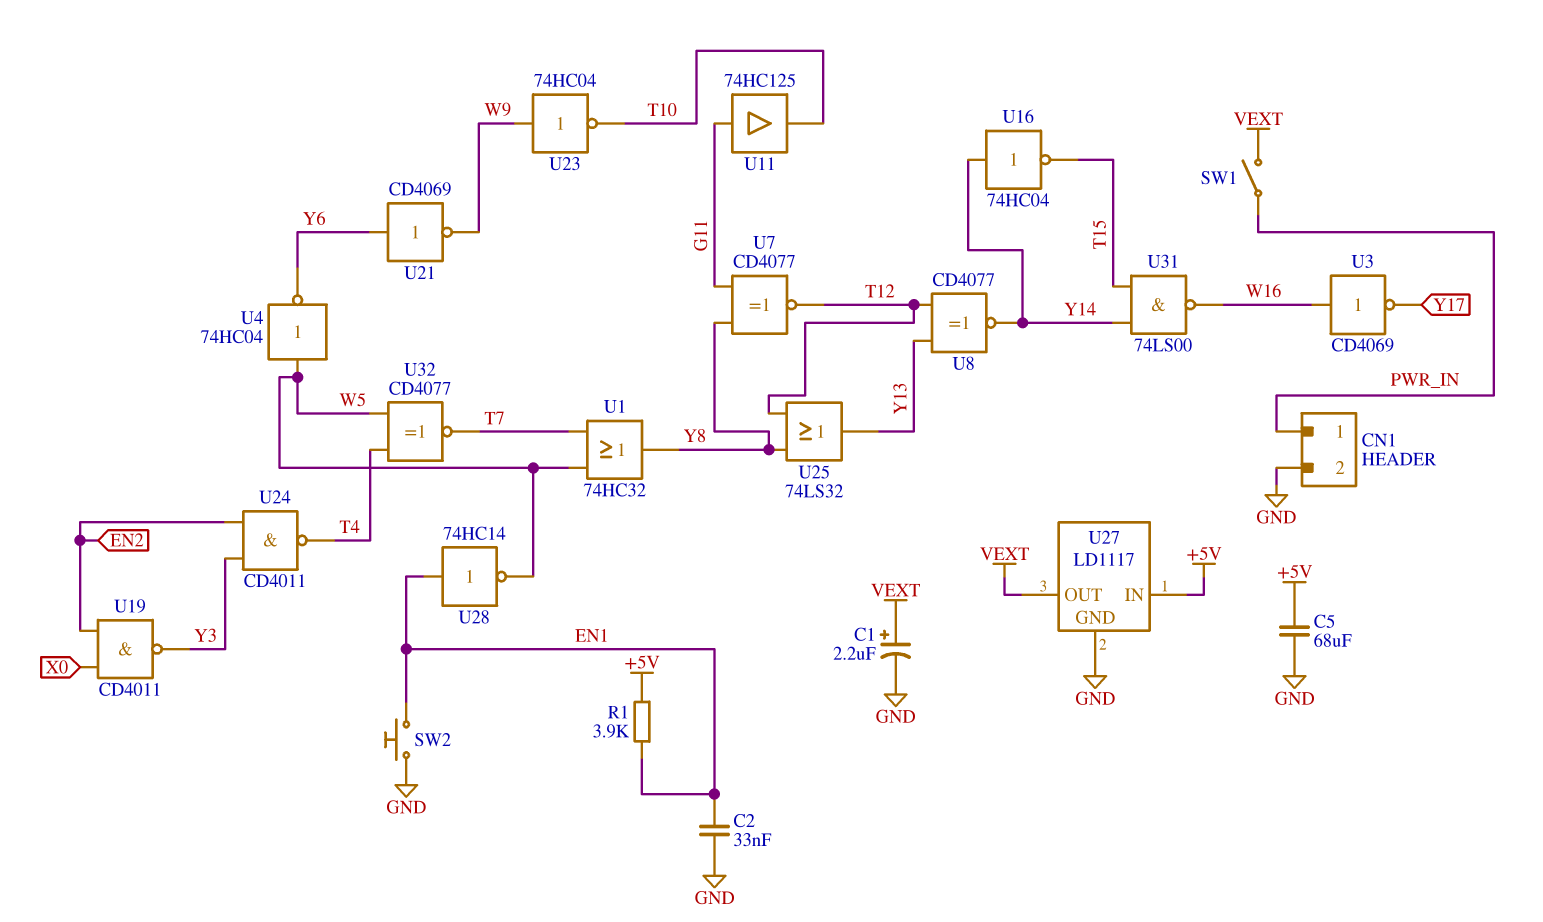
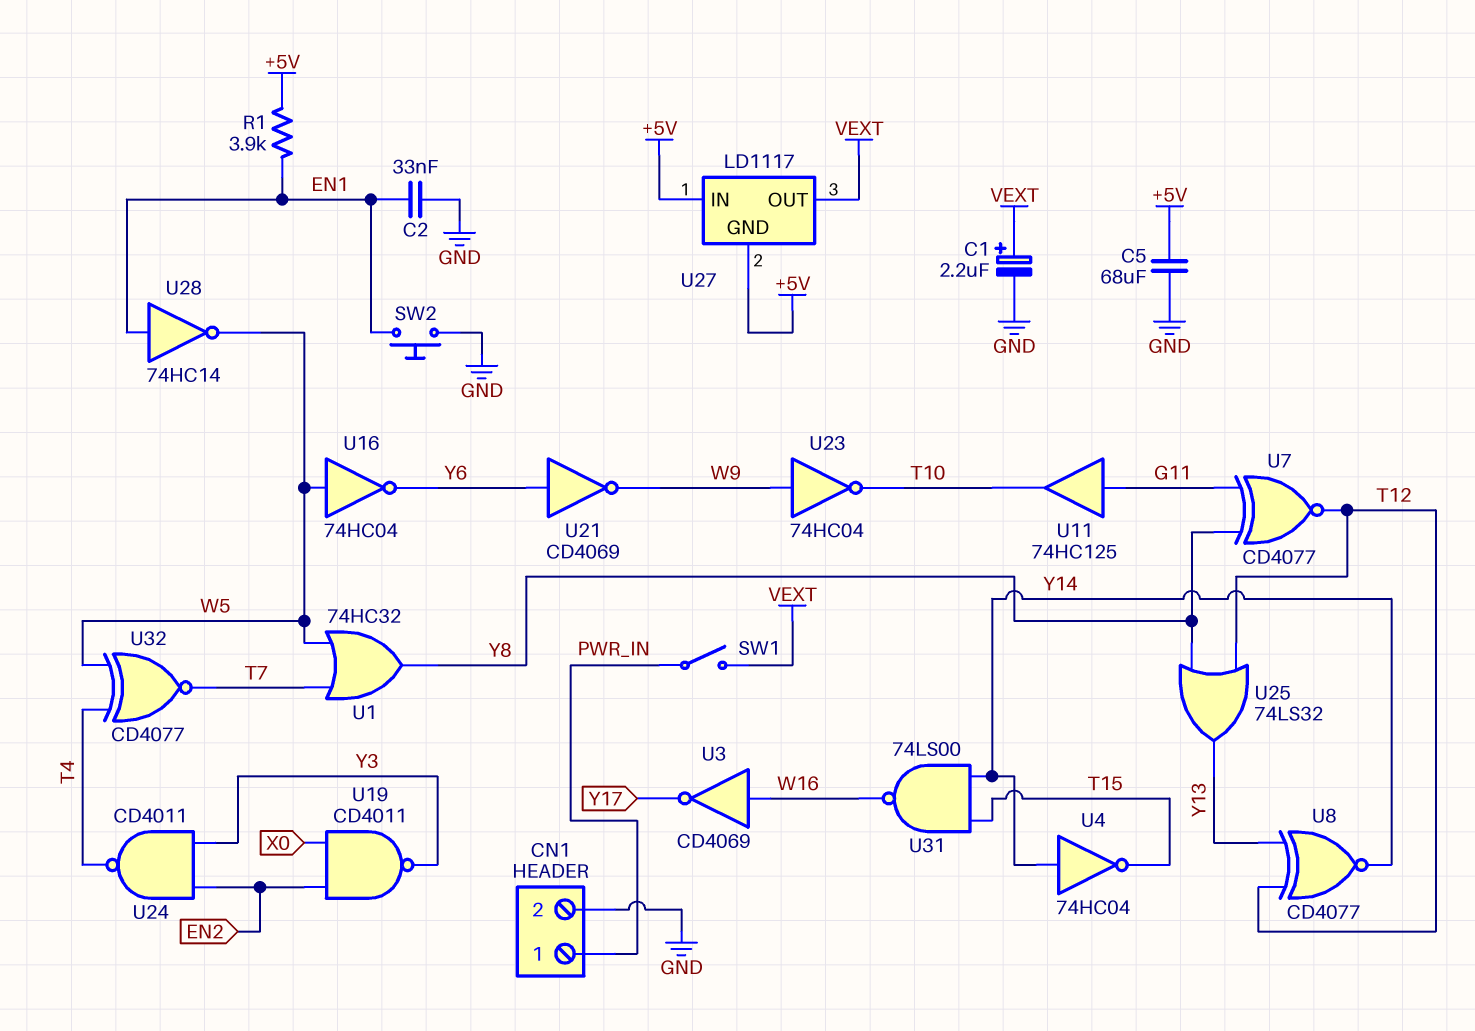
U4: NOT 74HC04 (in W5, out Y6) -> NOT 74HC04 (in Y14, out T15)
U16: NOT 74HC04 (in Y14, out T15) -> NOT 74HC04 (in W5, out Y6)
U27 pin GND: GND -> +5V

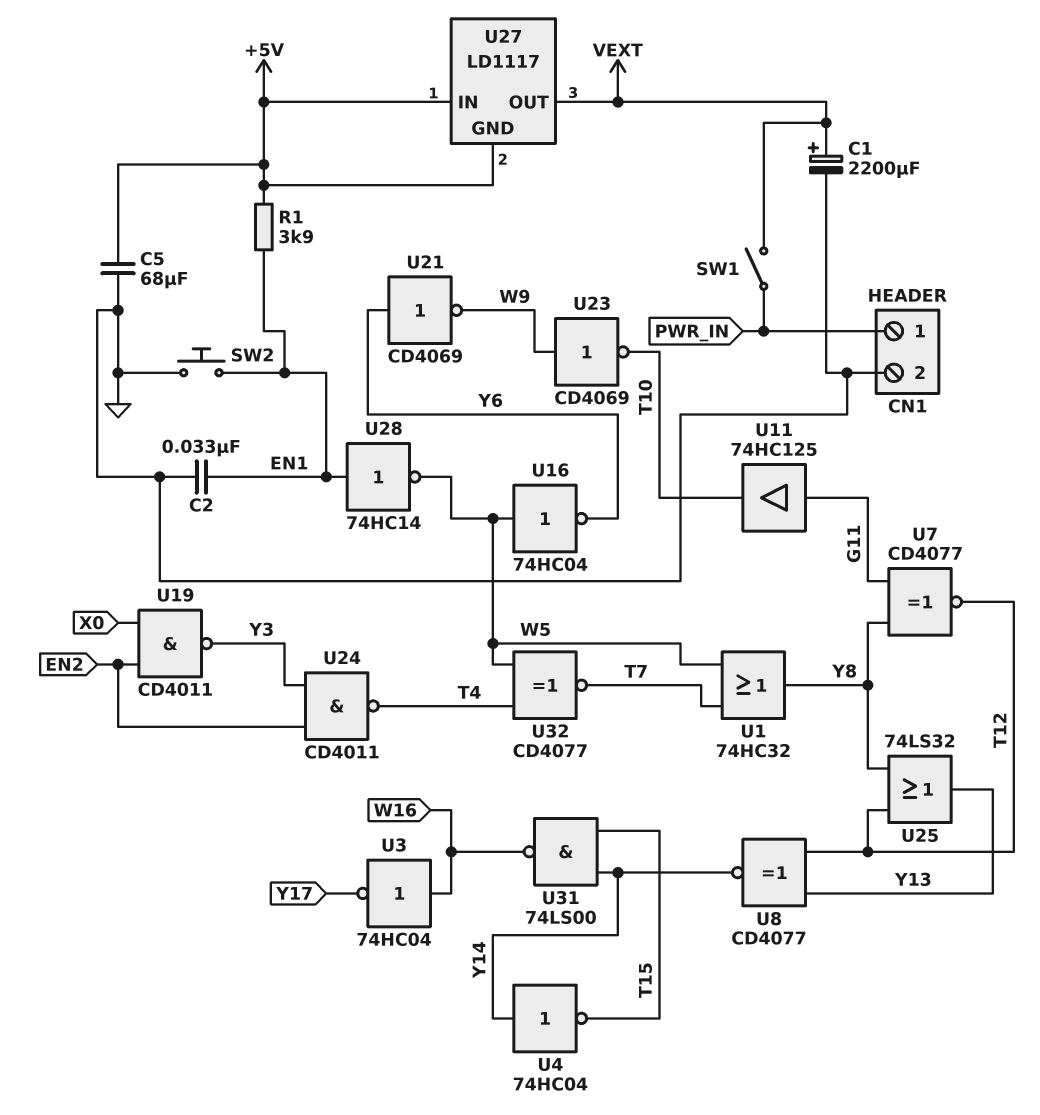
C1: 2.2uF (plus VEXT, minus GND) -> 2200uF (plus VEXT, minus GND)
U3: NOT CD4069 (in W16, out Y17) -> NOT 74HC04 (in W16, out Y17)
U23: NOT 74HC04 (in W9, out T10) -> NOT CD4069 (in W9, out T10)

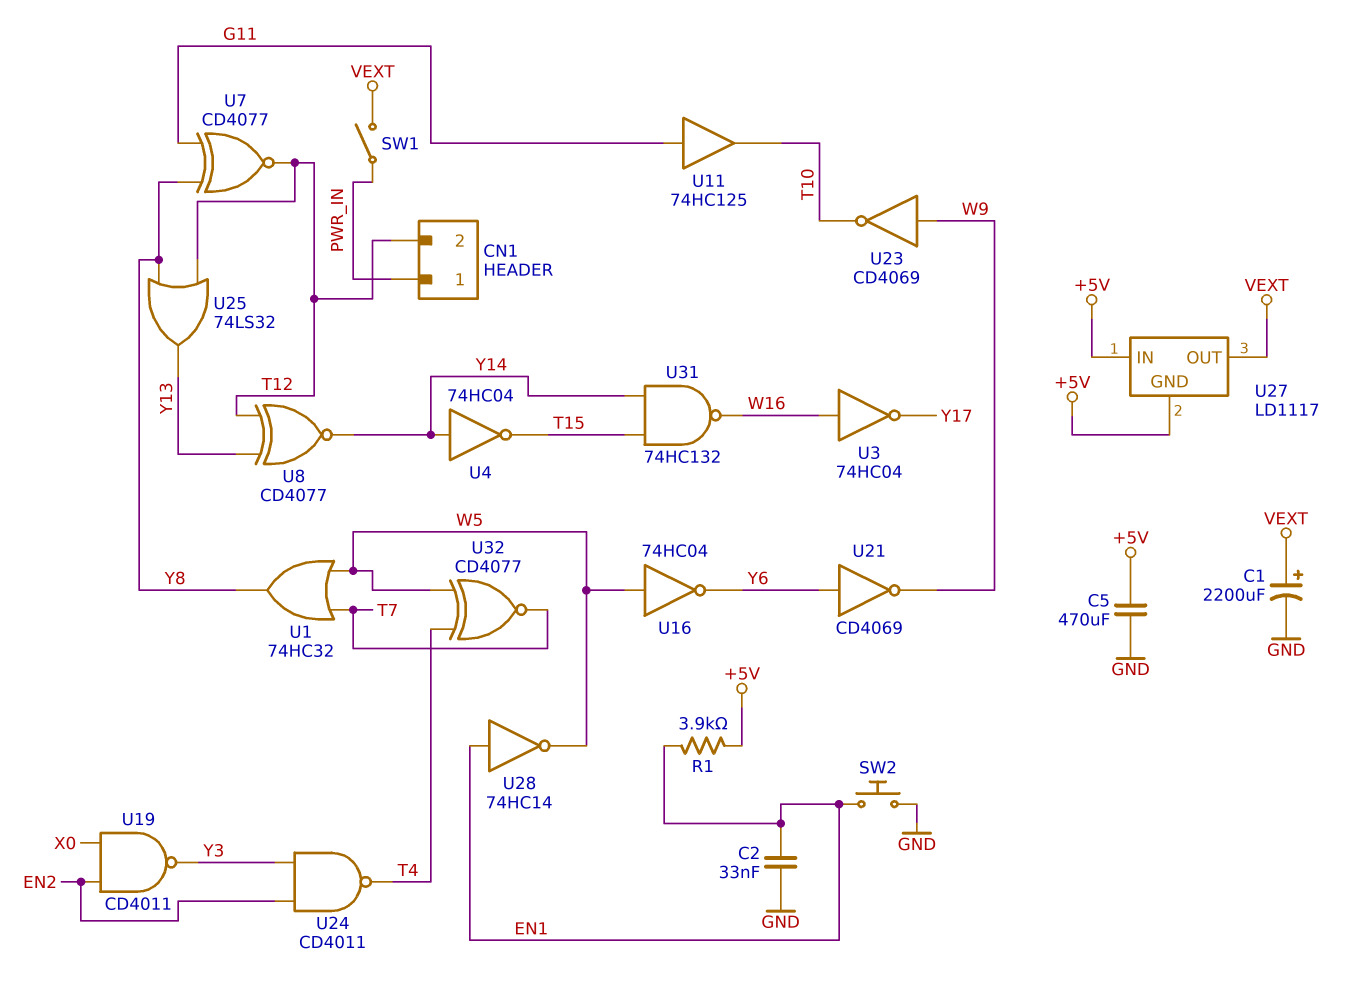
C5: 68uF (+5V, GND) -> 470uF (+5V, GND)
CN1 pin 2: GND -> T12
U31: NAND 74LS00 (in T15, in Y14, out W16) -> NAND 74HC132 (in T15, in Y14, out W16)

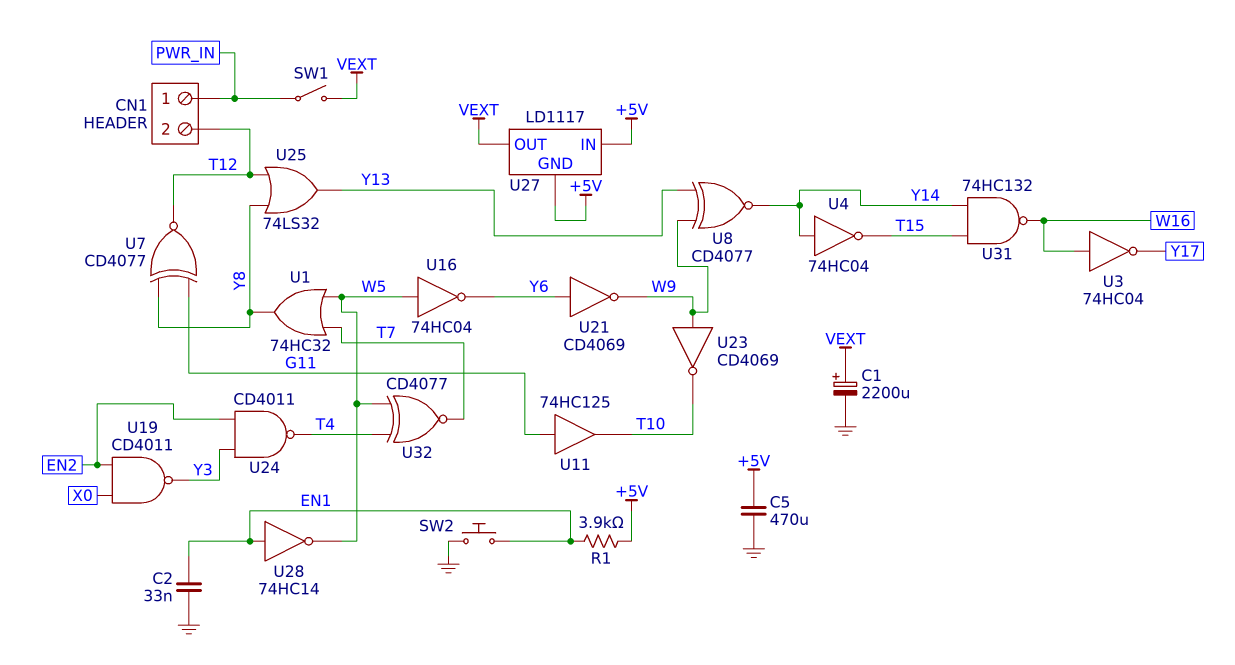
U8: XNOR CD4077 (in T12, in Y13, out Y14) -> XNOR CD4077 (in W9, in Y13, out Y14)

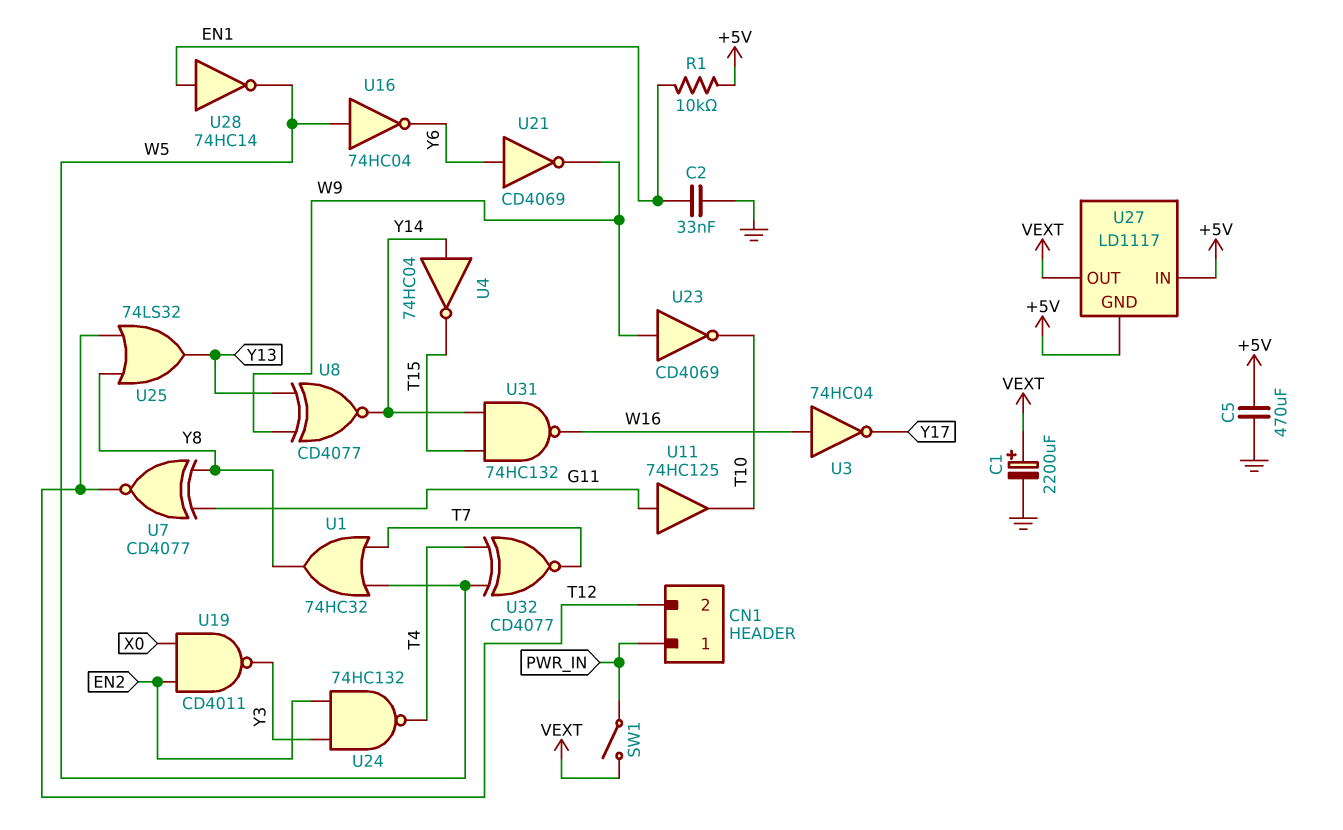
R1: 3.9k (+5V, EN1) -> 10k (+5V, EN1)
SW2: button (EN1, GND) -> none
U24: NAND CD4011 (in EN2, in Y3, out T4) -> NAND 74HC132 (in EN2, in Y3, out T4)

